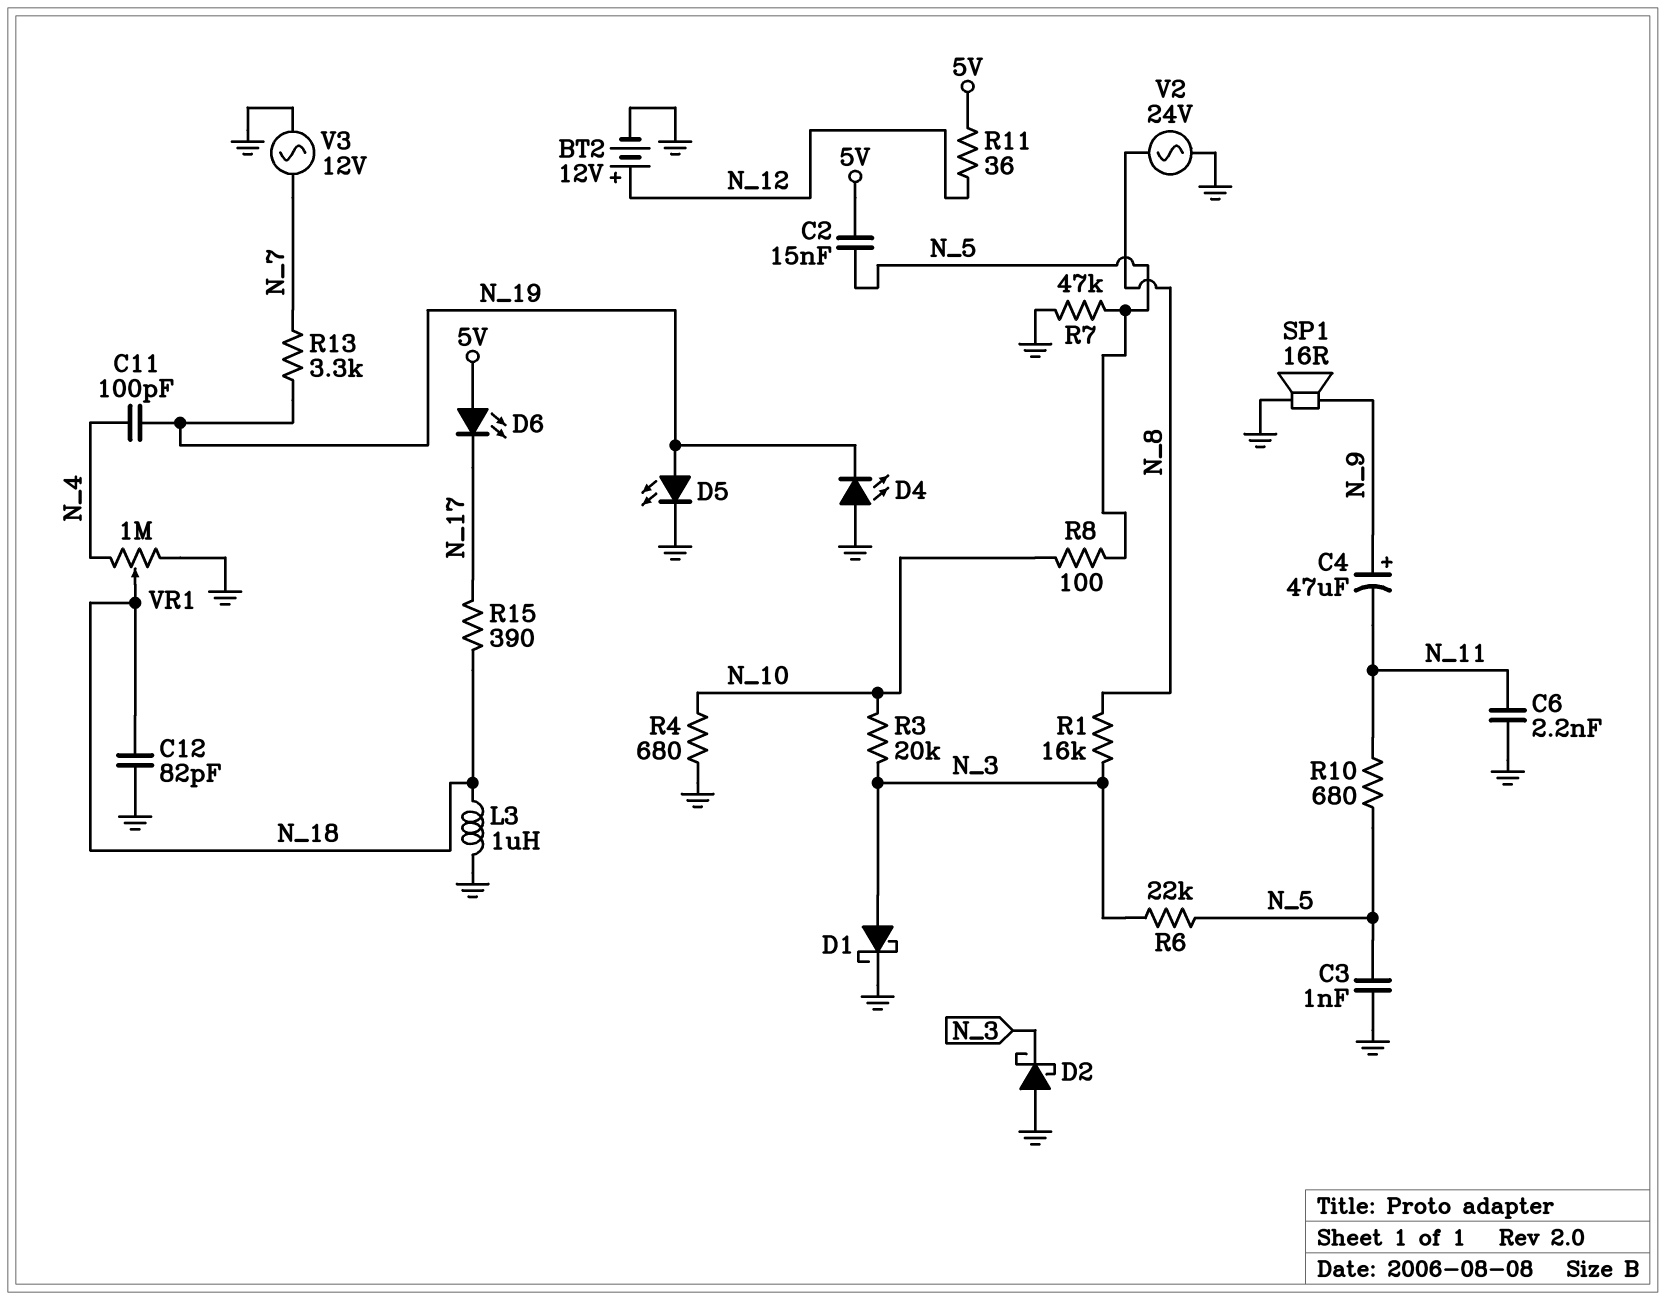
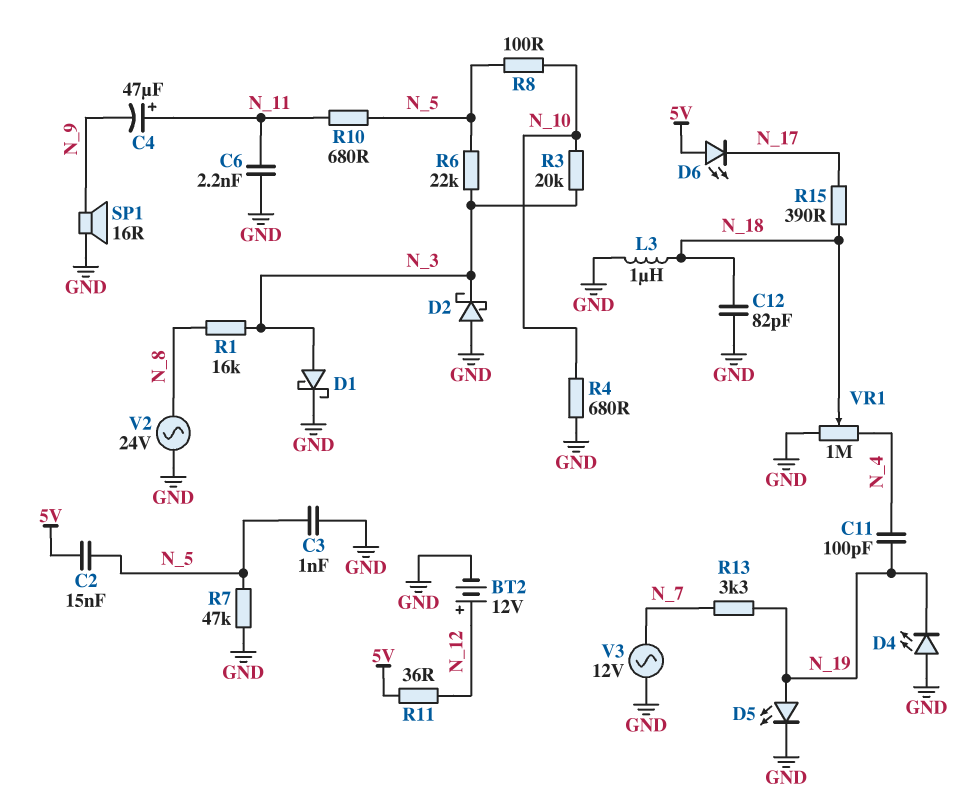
C4: 47uF (plus N_9, minus N_11) -> 47uF (plus N_11, minus N_9)

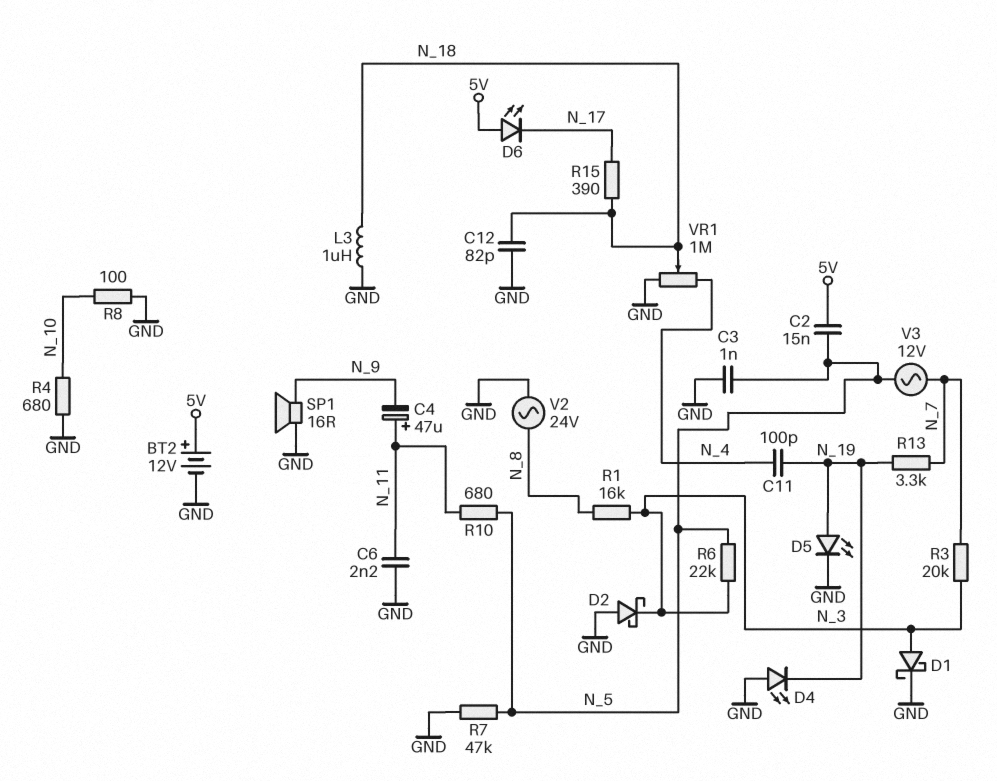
BT2: 12V (plus N_12, minus GND) -> 12V (plus 5V, minus GND)
R3: 20k (N_3, N_10) -> 20k (N_3, N_7)
R8: 100 (N_5, N_10) -> 100 (GND, N_10)
R11: 36 (5V, N_12) -> none
V3: AC 12V (GND, N_7) -> AC 12V (N_5, N_7)

